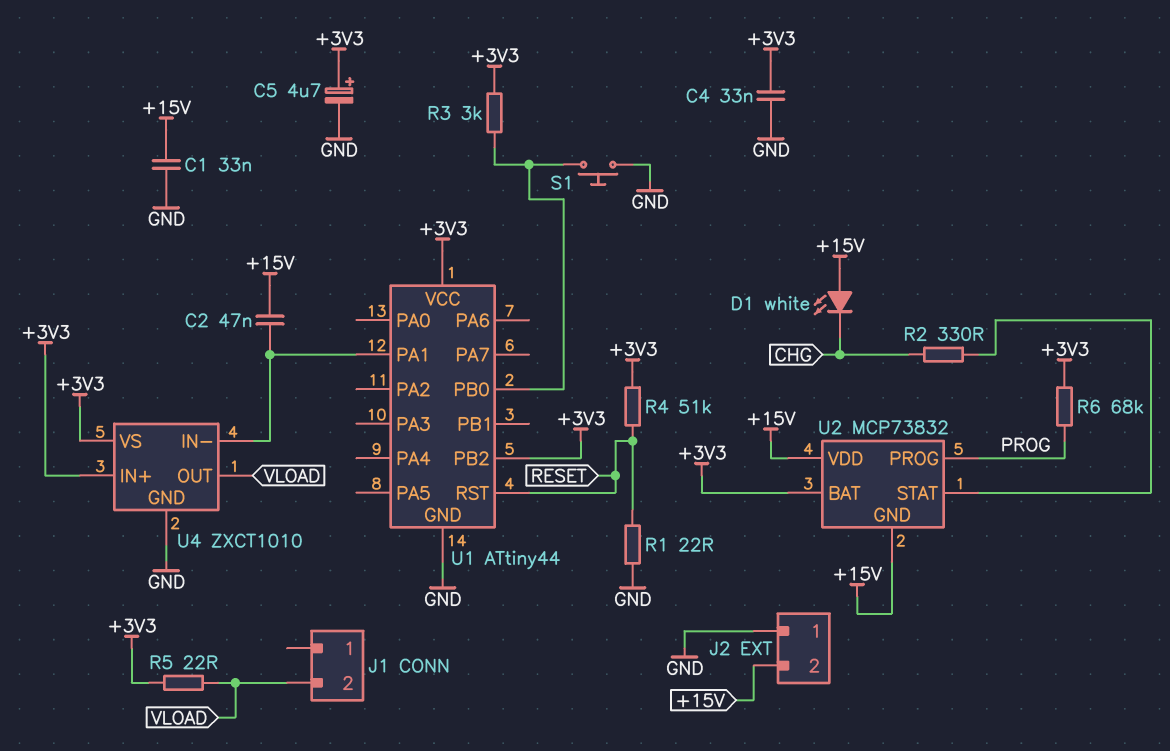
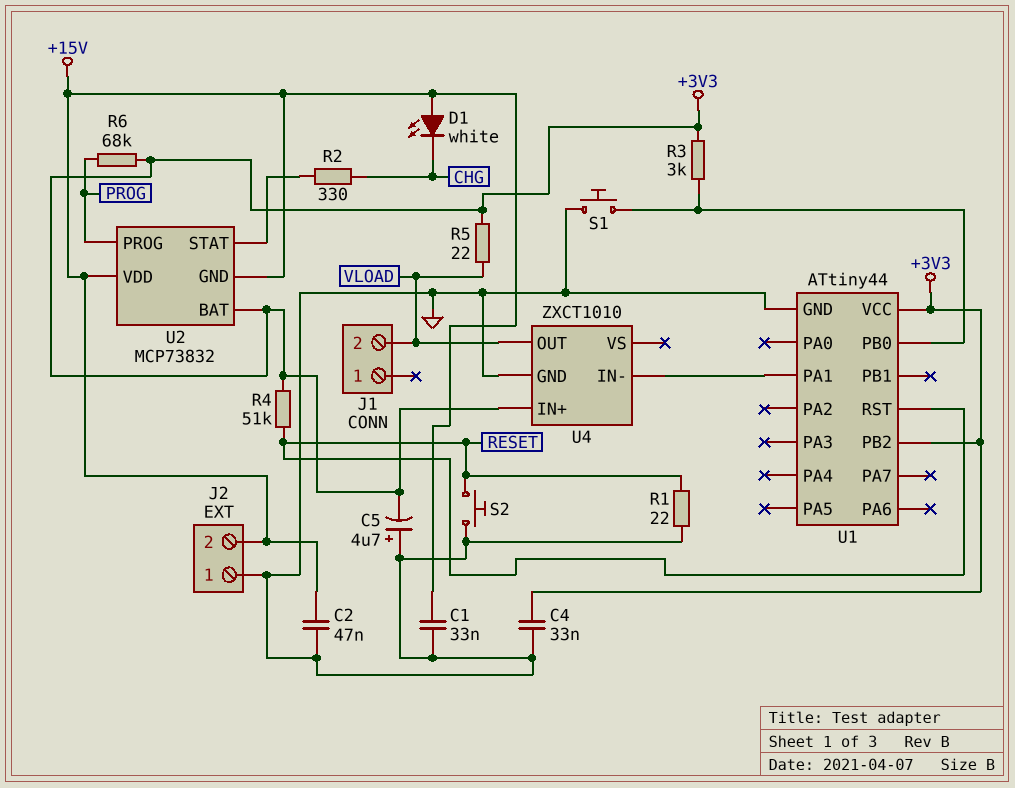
C2: 47nF (+15V, U1/PA1) -> 47nF (+15V, GND)
C5: 4.7uF (plus +3V3, minus GND) -> 4.7uF (plus GND, minus +3V3)
S2: none -> button (GND, RESET)
U4 pin VS: +3V3 -> none

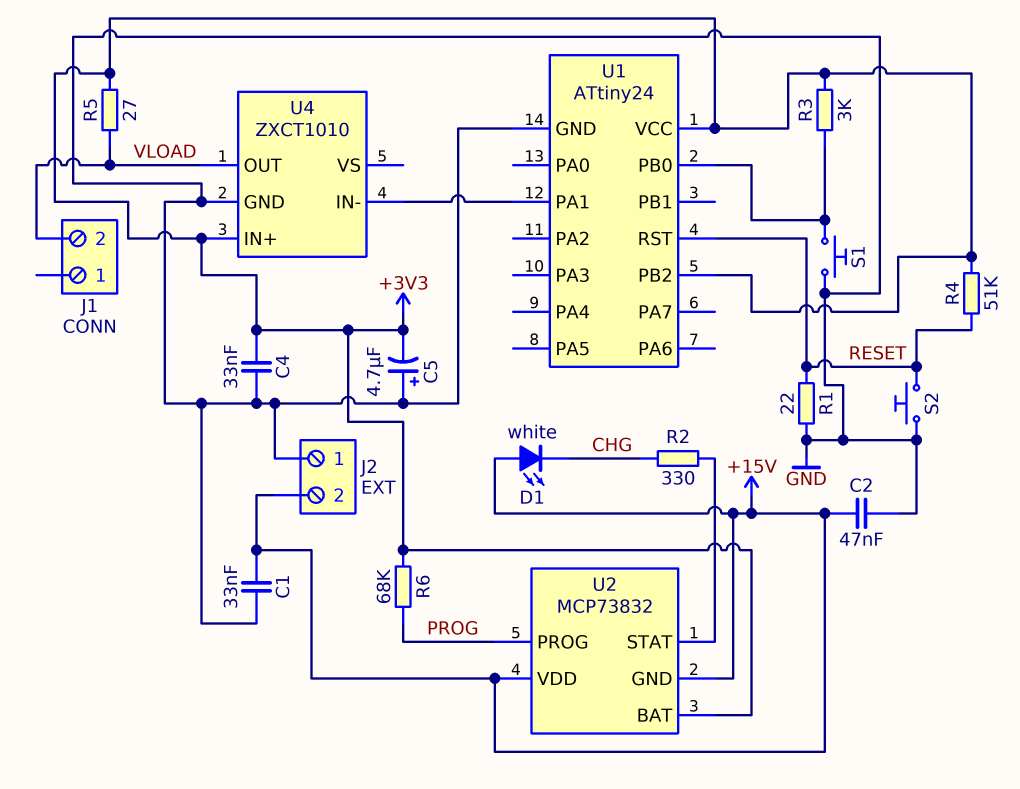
R5: 22 (+3V3, VLOAD) -> 27 (+3V3, VLOAD)
U1: ATtiny44 -> ATtiny24

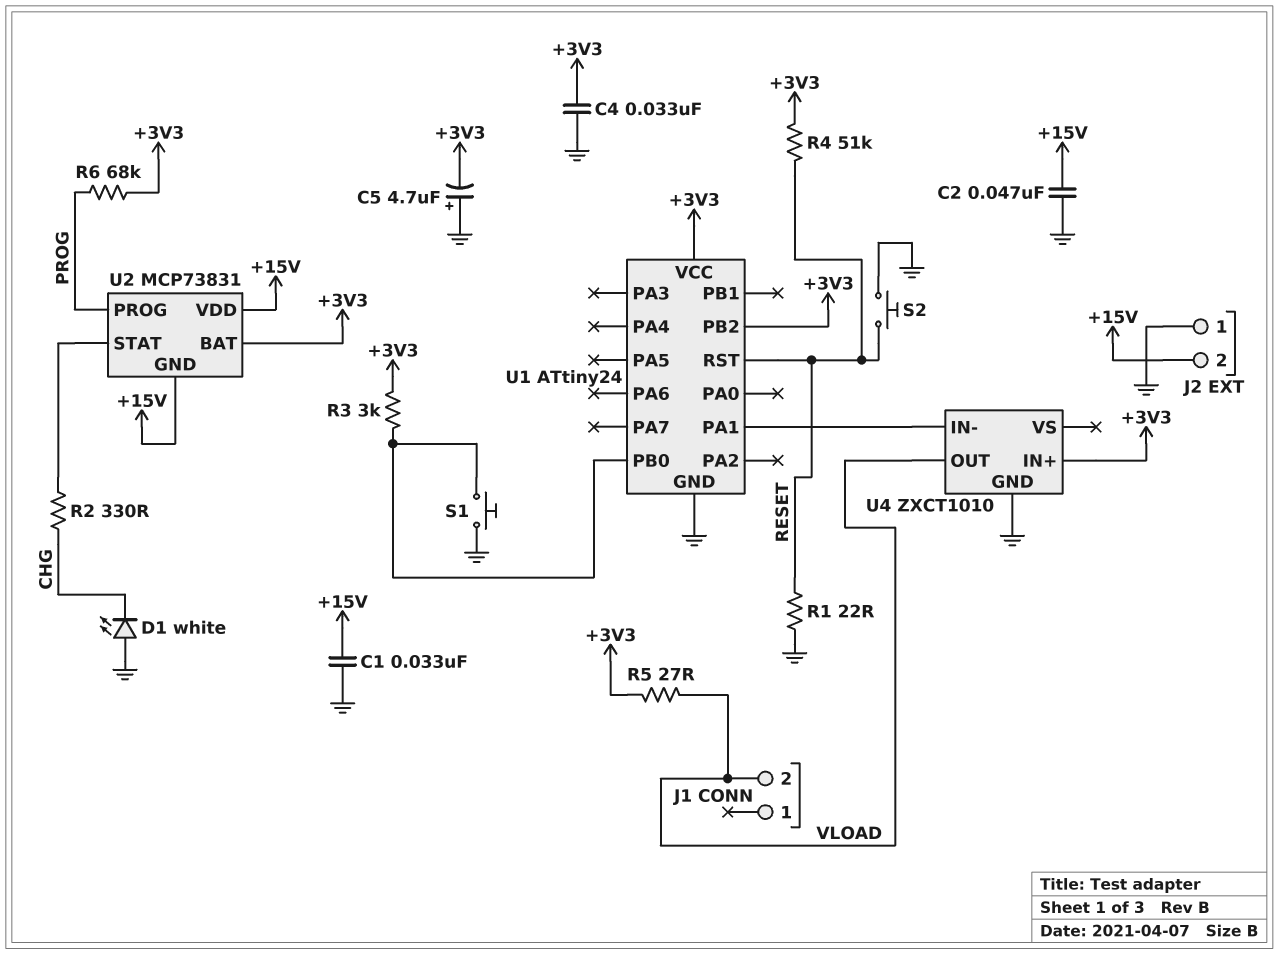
D1: LED white (A +15V, K CHG) -> LED white (A GND, K CHG)
U2: MCP73832 -> MCP73831

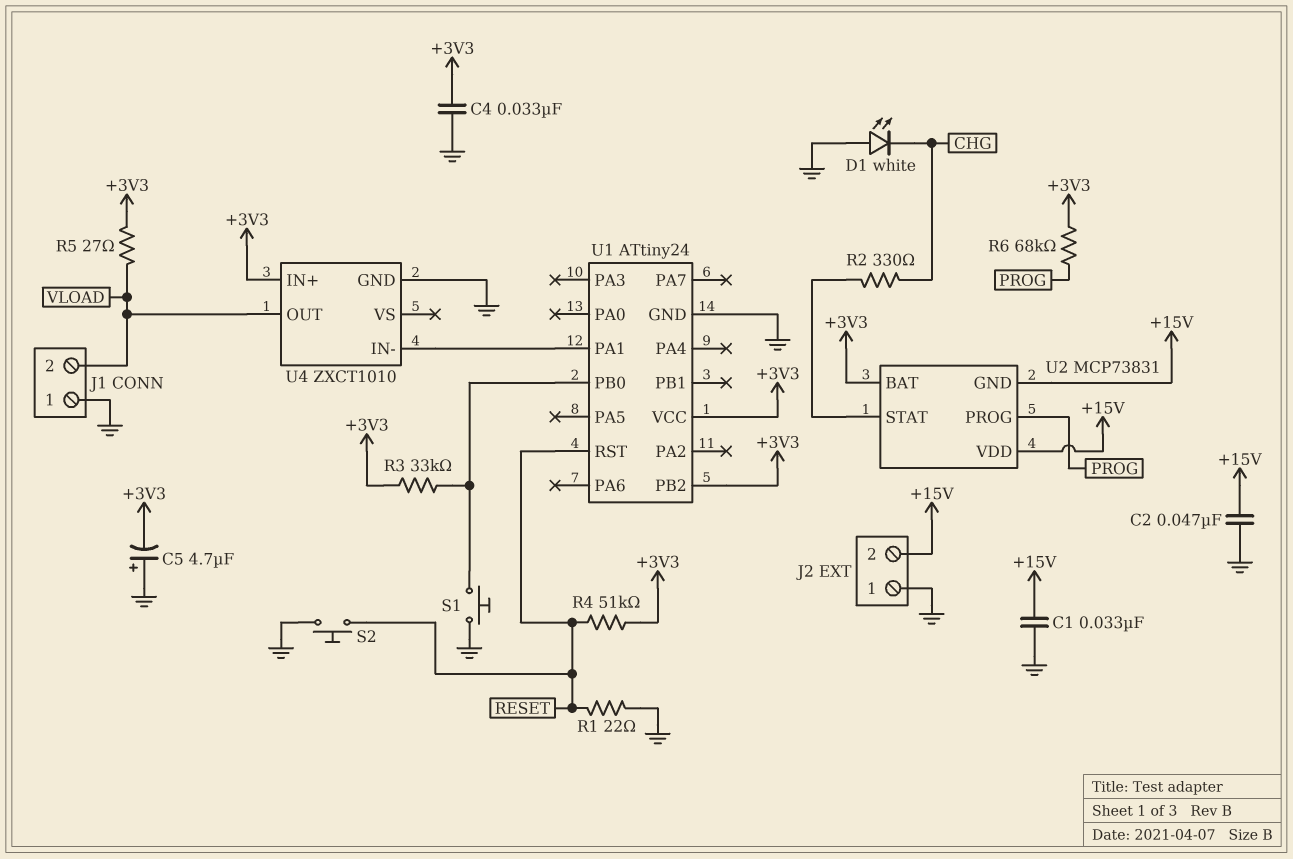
J1 pin 1: none -> GND
R3: 3k (+3V3, U1/PB0) -> 33k (+3V3, U1/PB0)

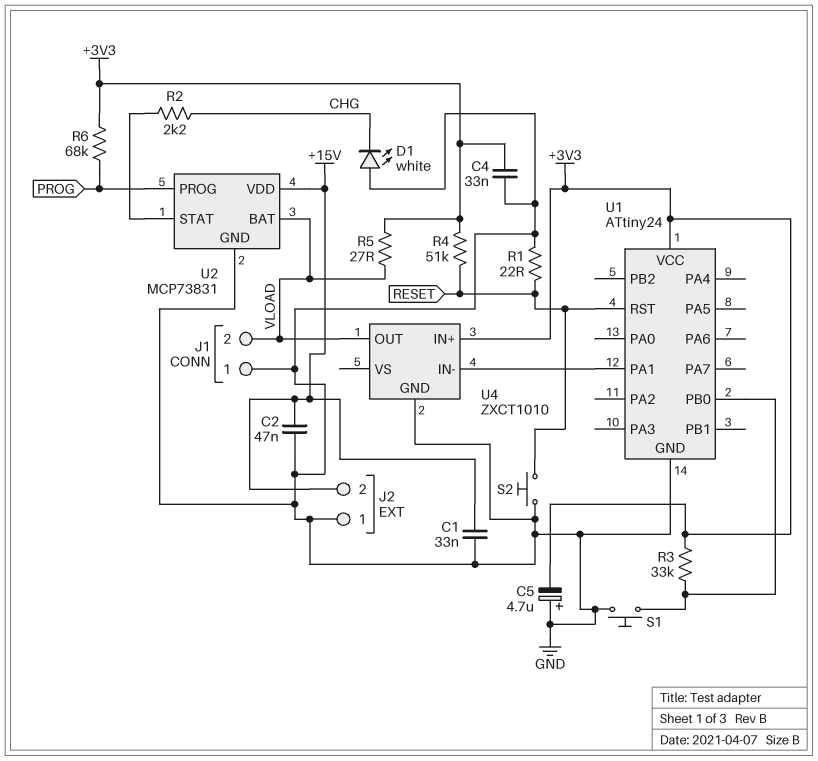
R2: 330 (CHG, U2/STAT) -> 2.2k (CHG, U2/STAT)
U1 pin PB2: +3V3 -> none
U2 pin BAT: +3V3 -> VLOAD
U2 pin GND: +15V -> GND

